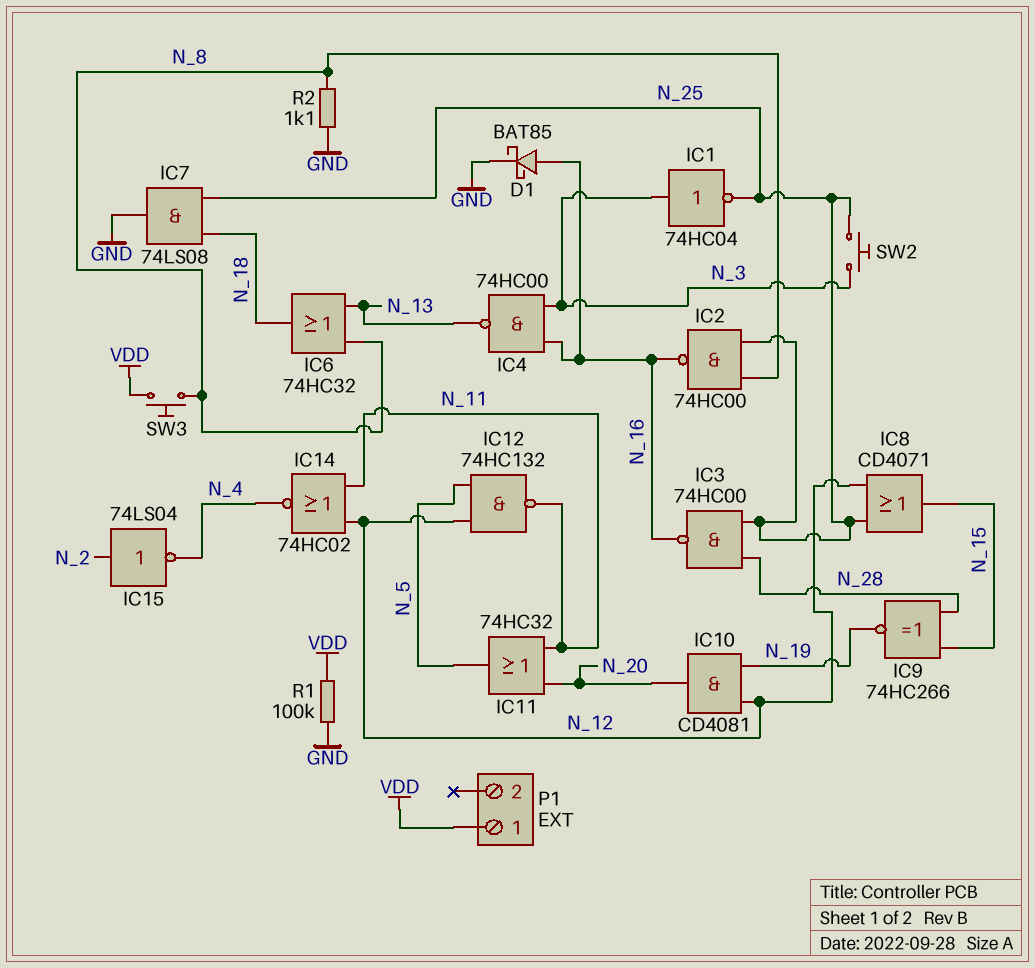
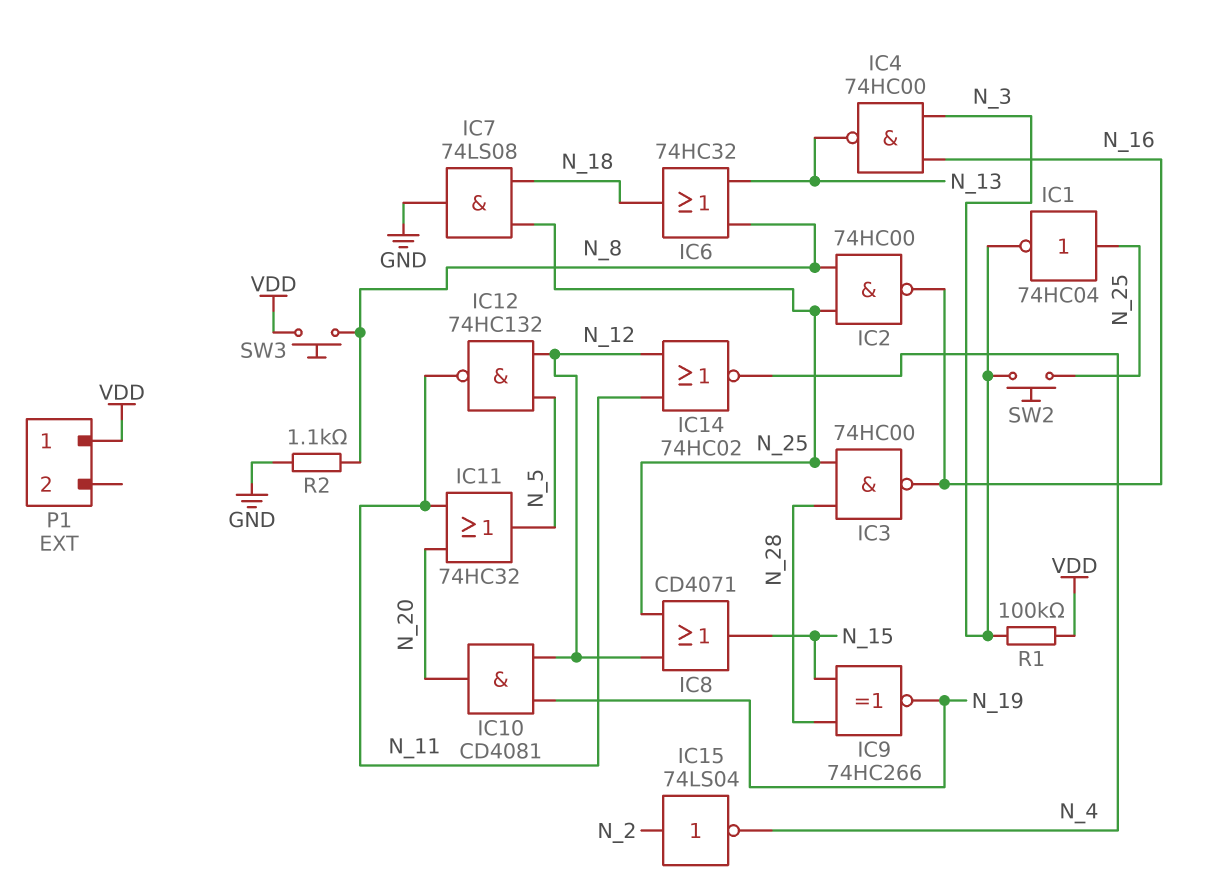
D1: schottky BAT85 (A N_16, K GND) -> none
IC1: NOT 74HC04 (in N_3, out N_25) -> NOT 74HC04 (in N_25, out N_3)
R1: 100k (GND, VDD) -> 100k (N_3, VDD)

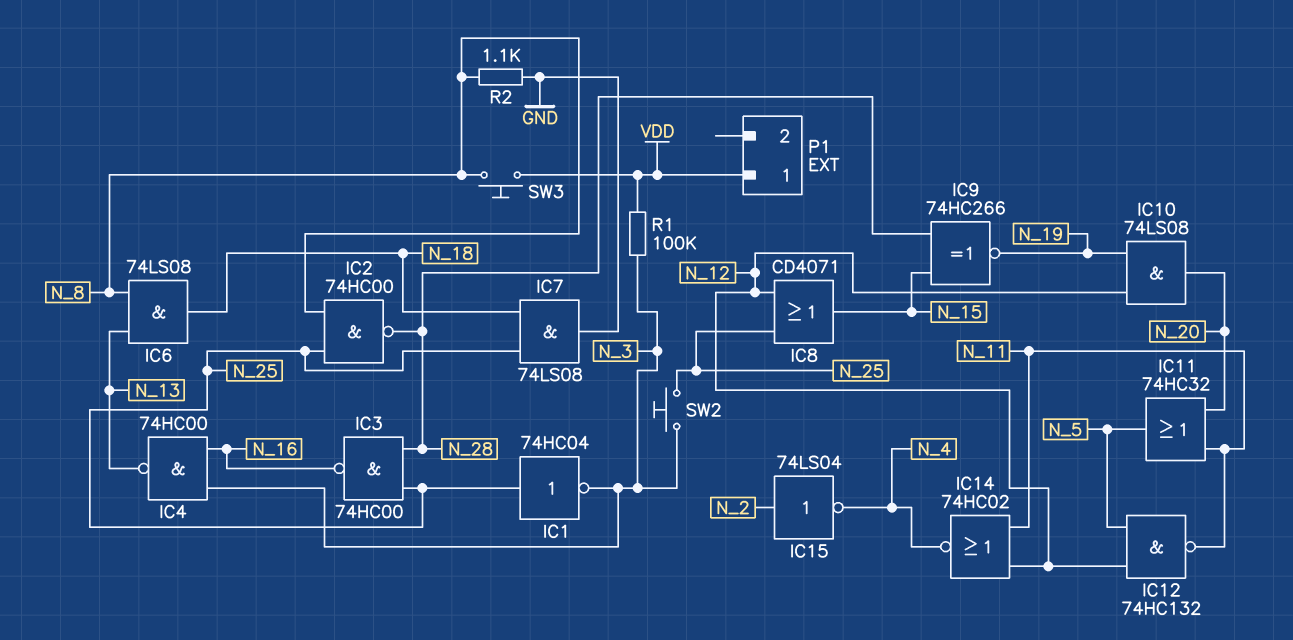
IC2: NAND 74HC00 (in N_8, in N_25, out N_16) -> NAND 74HC00 (in N_8, in N_25, out N_28)
IC6: OR 74HC32 (in N_8, in N_13, out N_18) -> AND 74LS08 (in N_8, in N_13, out N_18)
IC10: AND CD4081 (in N_12, in N_19, out N_20) -> AND 74LS08 (in N_12, in N_19, out N_20)

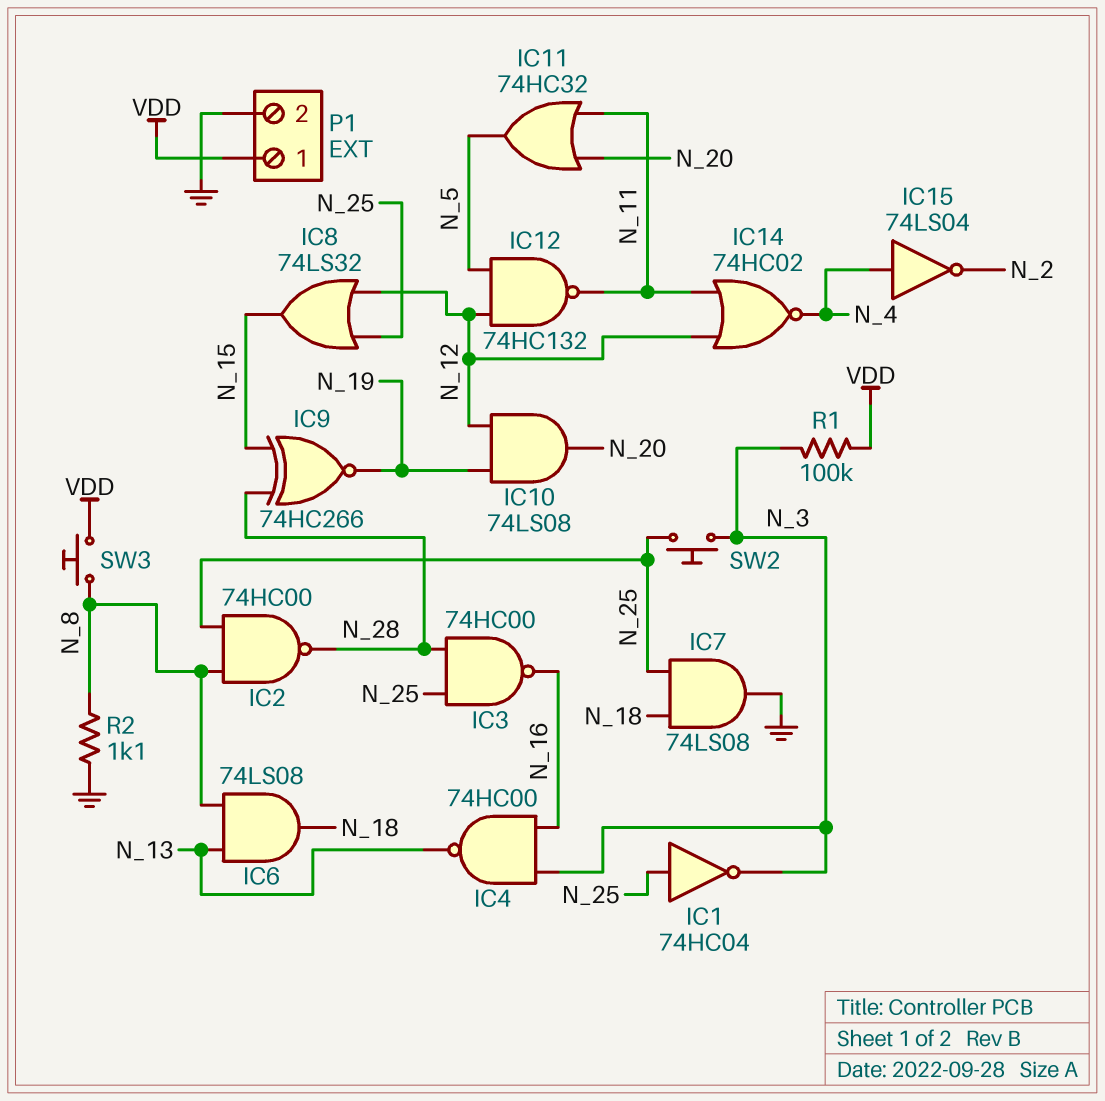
IC8: OR CD4071 (in N_12, in N_25, out N_15) -> OR 74LS32 (in N_12, in N_25, out N_15)
IC15: NOT 74LS04 (in N_2, out N_4) -> NOT 74LS04 (in N_4, out N_2)
P1 pin 2: none -> GND

